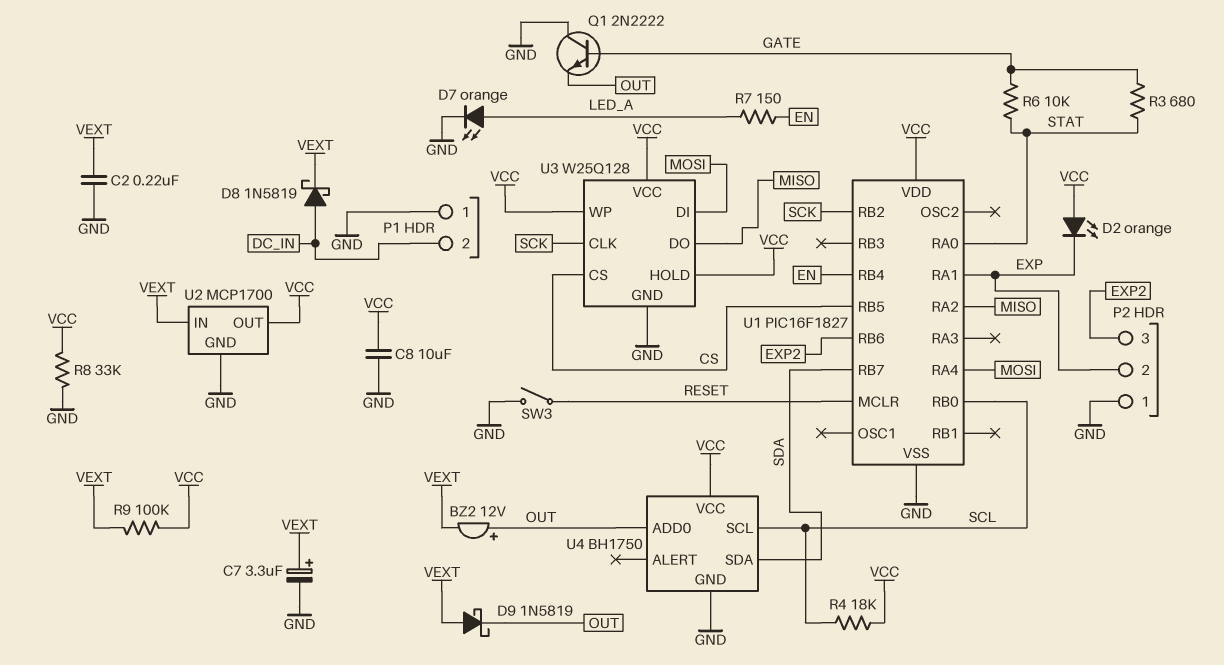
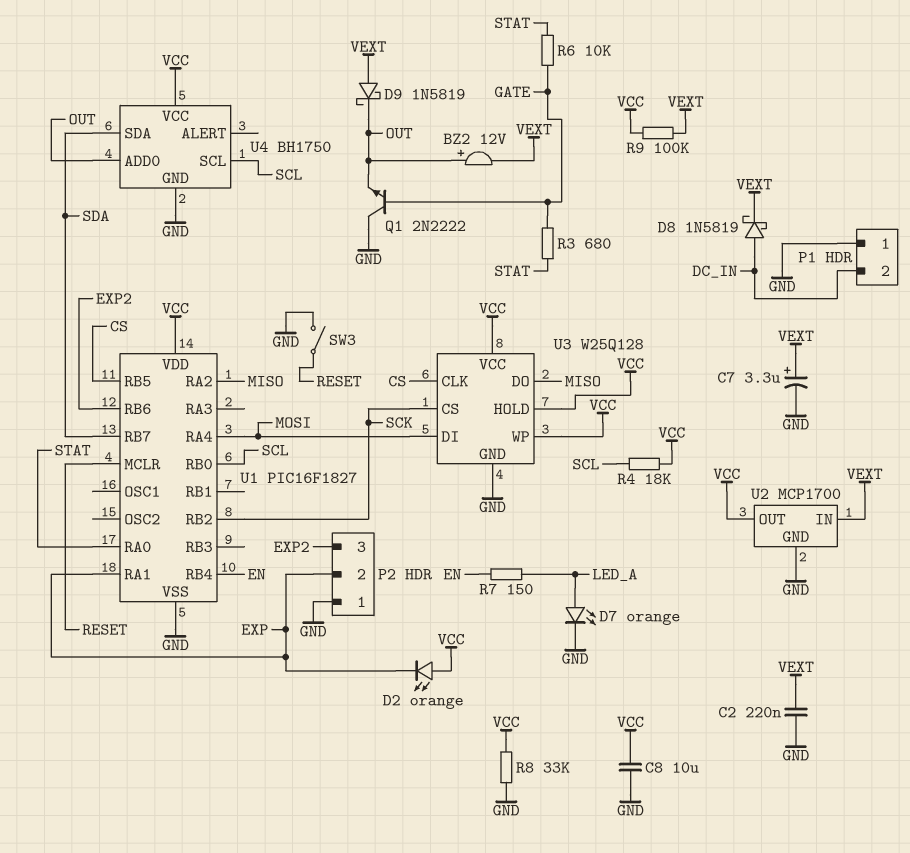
U3 pin CLK: SCK -> CS
U3 pin CS: CS -> SCK

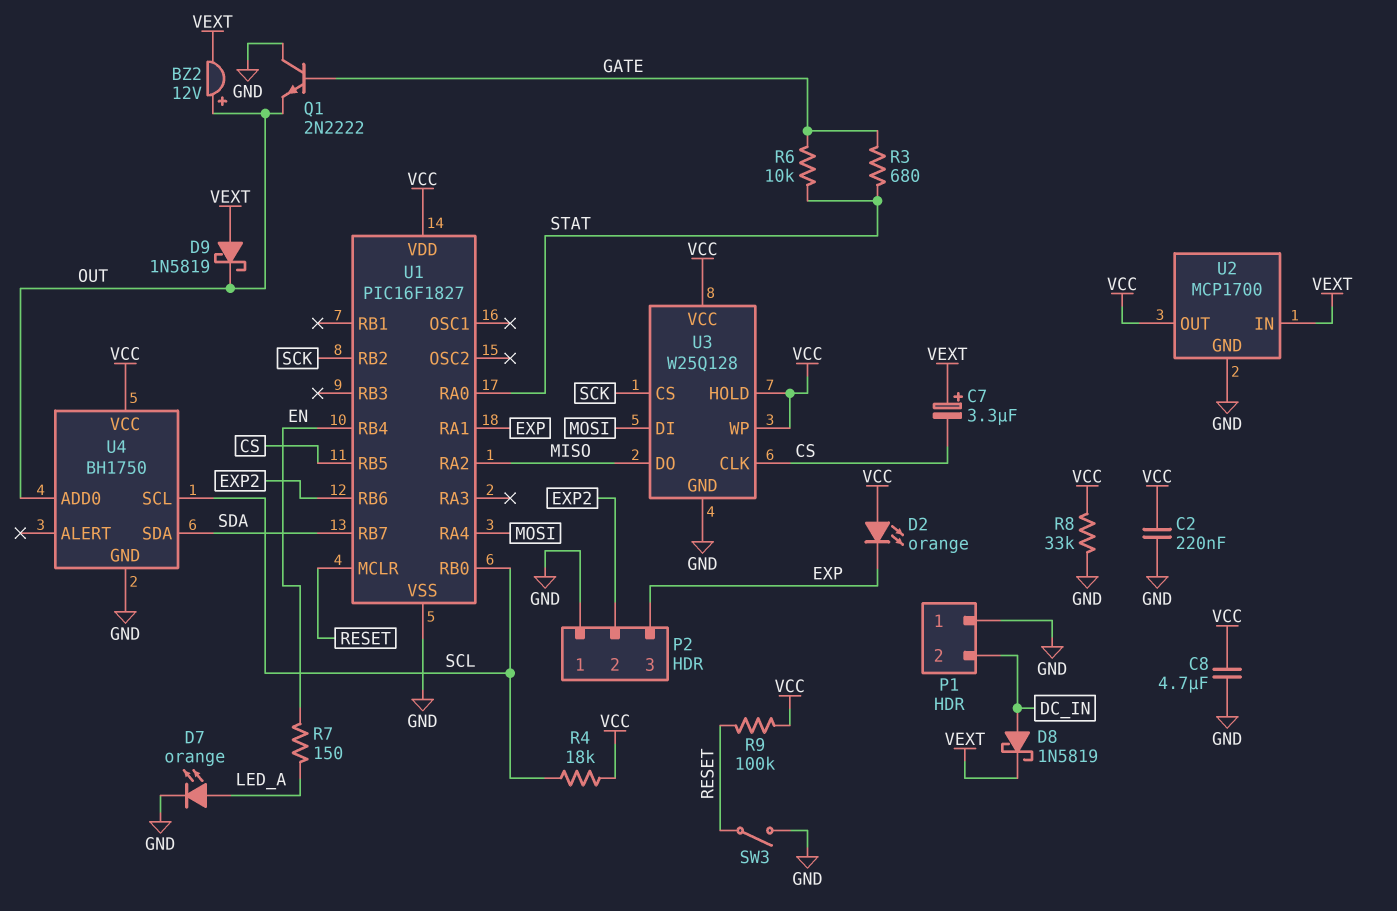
C2: 220nF (GND, VEXT) -> 220nF (GND, VCC)
C7: 3.3uF (plus VEXT, minus GND) -> 3.3uF (plus VEXT, minus CS)
C8: 10uF (GND, VCC) -> 4.7uF (GND, VCC)
P2 pin 2: EXP -> EXP2
P2 pin 3: EXP2 -> EXP
R9: 100k (VCC, VEXT) -> 100k (RESET, VCC)

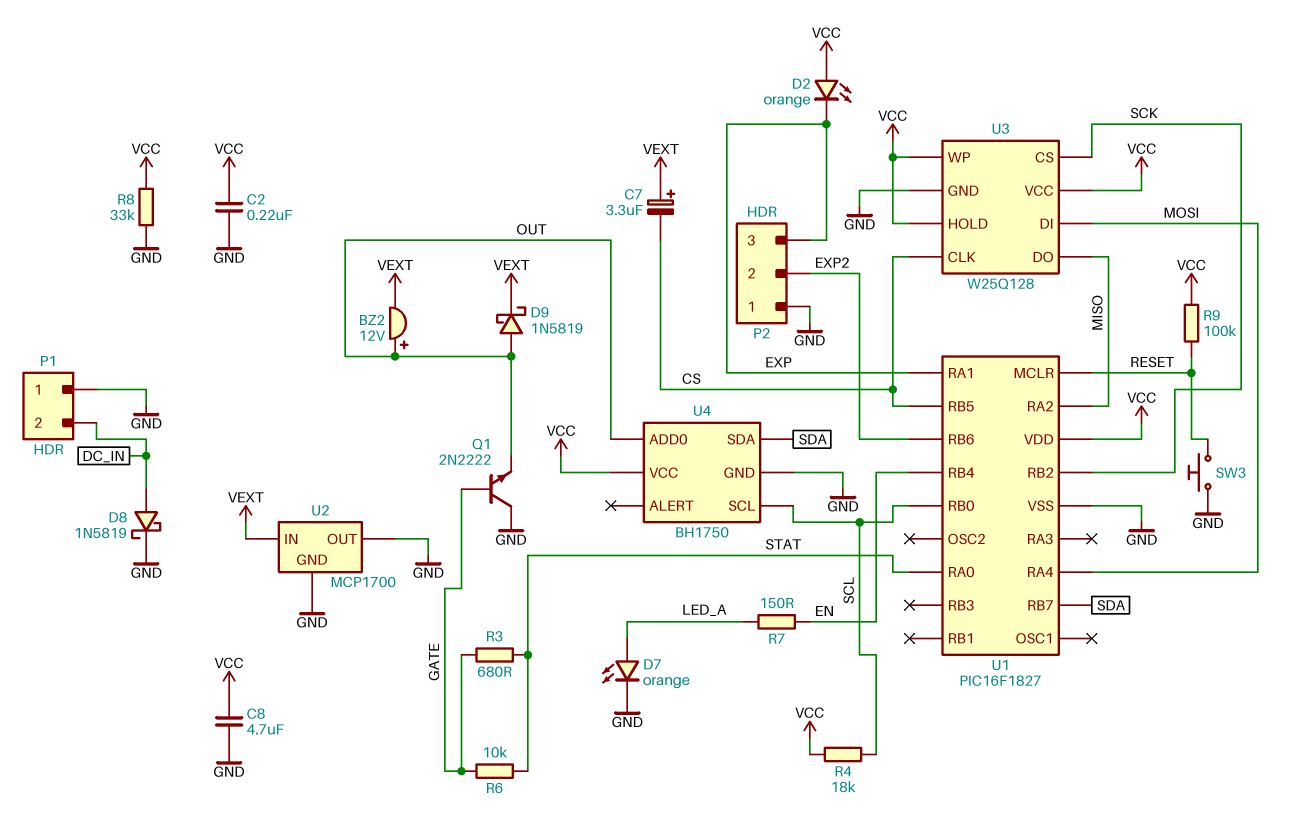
D8: schottky 1N5819 (A DC_IN, K VEXT) -> schottky 1N5819 (A DC_IN, K GND)
D9: schottky 1N5819 (A VEXT, K OUT) -> schottky 1N5819 (A OUT, K VEXT)
SW3: switch (GND, RESET) -> button (GND, RESET)
U2 pin OUT: VCC -> GND

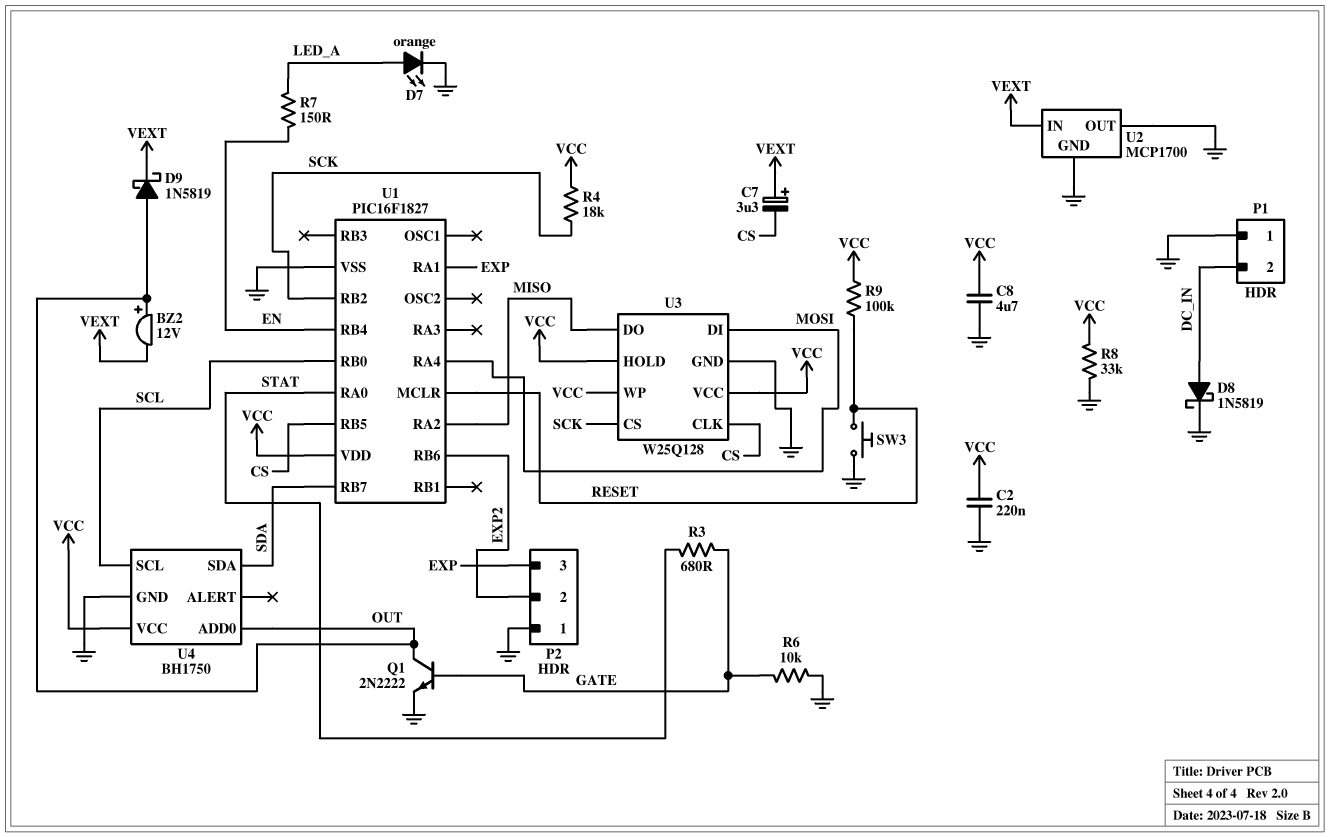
D2: LED orange (A VCC, K EXP) -> none
Q1: NPN 2N2222 (B GATE, C GND, E OUT) -> NPN 2N2222 (B GATE, C OUT, E GND)
R4: 18k (SCL, VCC) -> 18k (SCK, VCC)
R6: 10k (GATE, STAT) -> 10k (GATE, GND)

